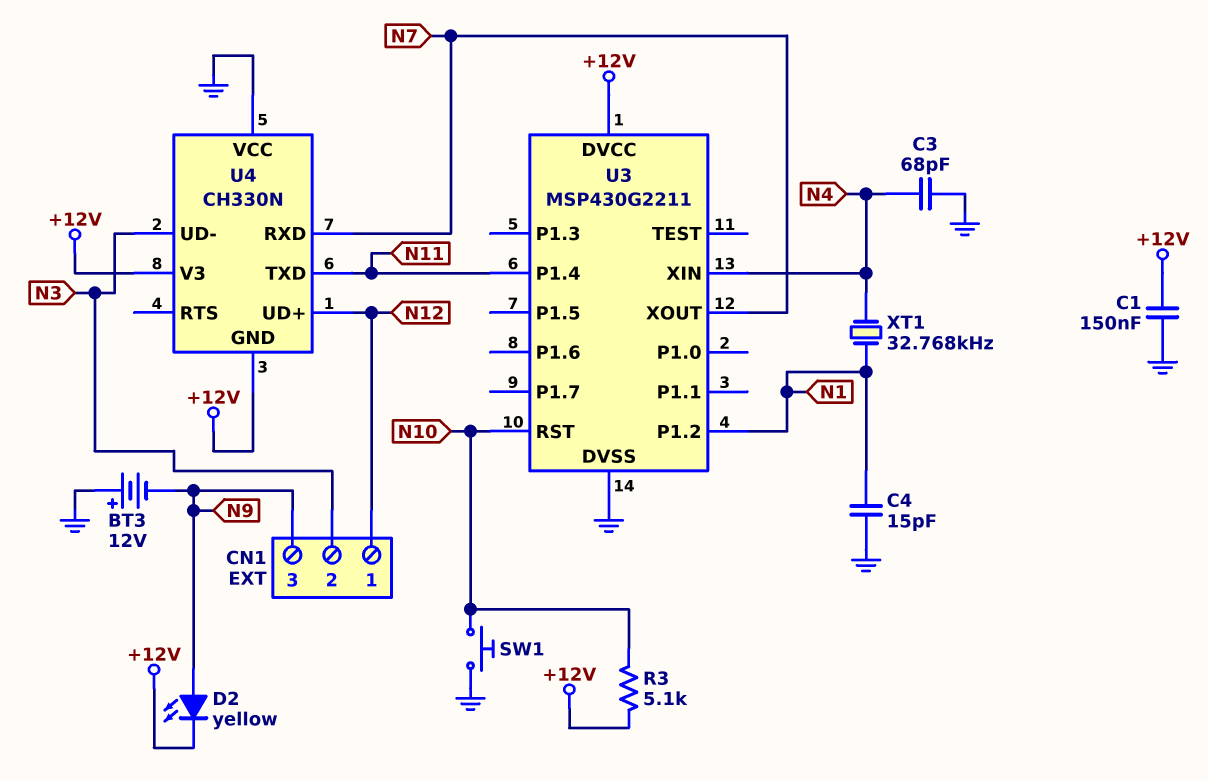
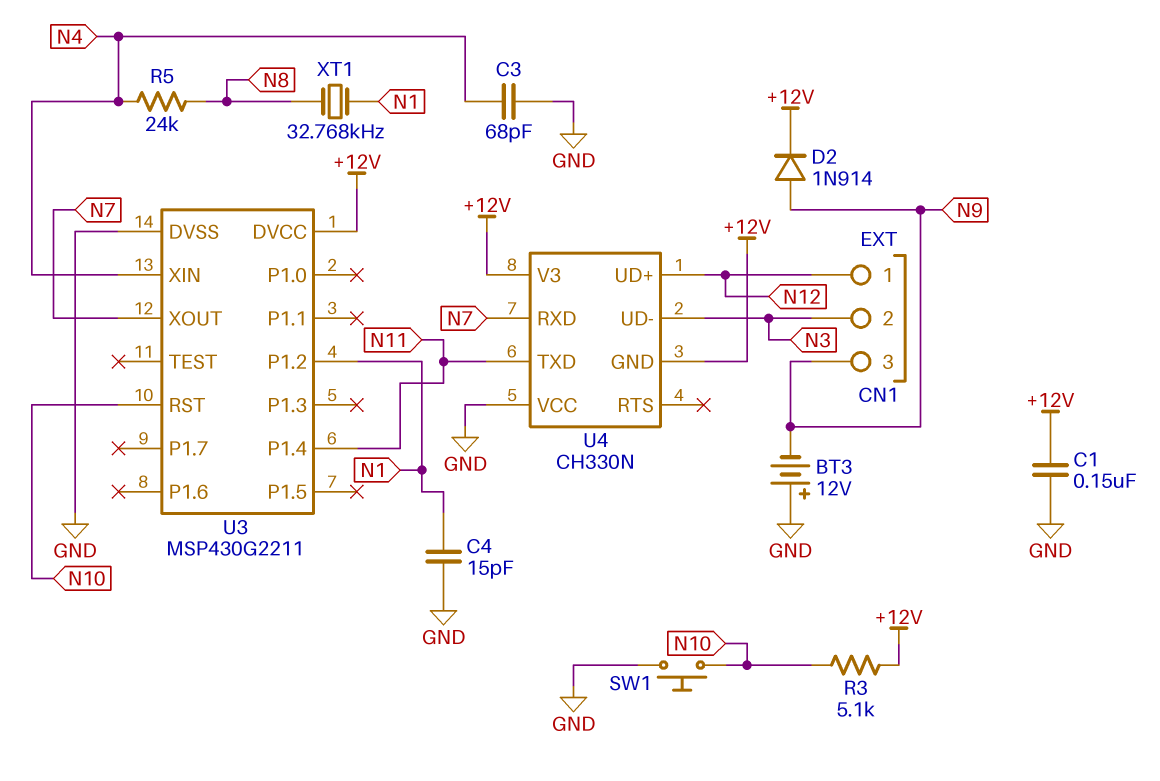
D2: LED yellow (A N9, K +12V) -> diode 1N914 (A N9, K +12V)
R5: none -> 24k (N4, N8)
XT1: 32.768kHz (N1, N4) -> 32.768kHz (N1, N8)

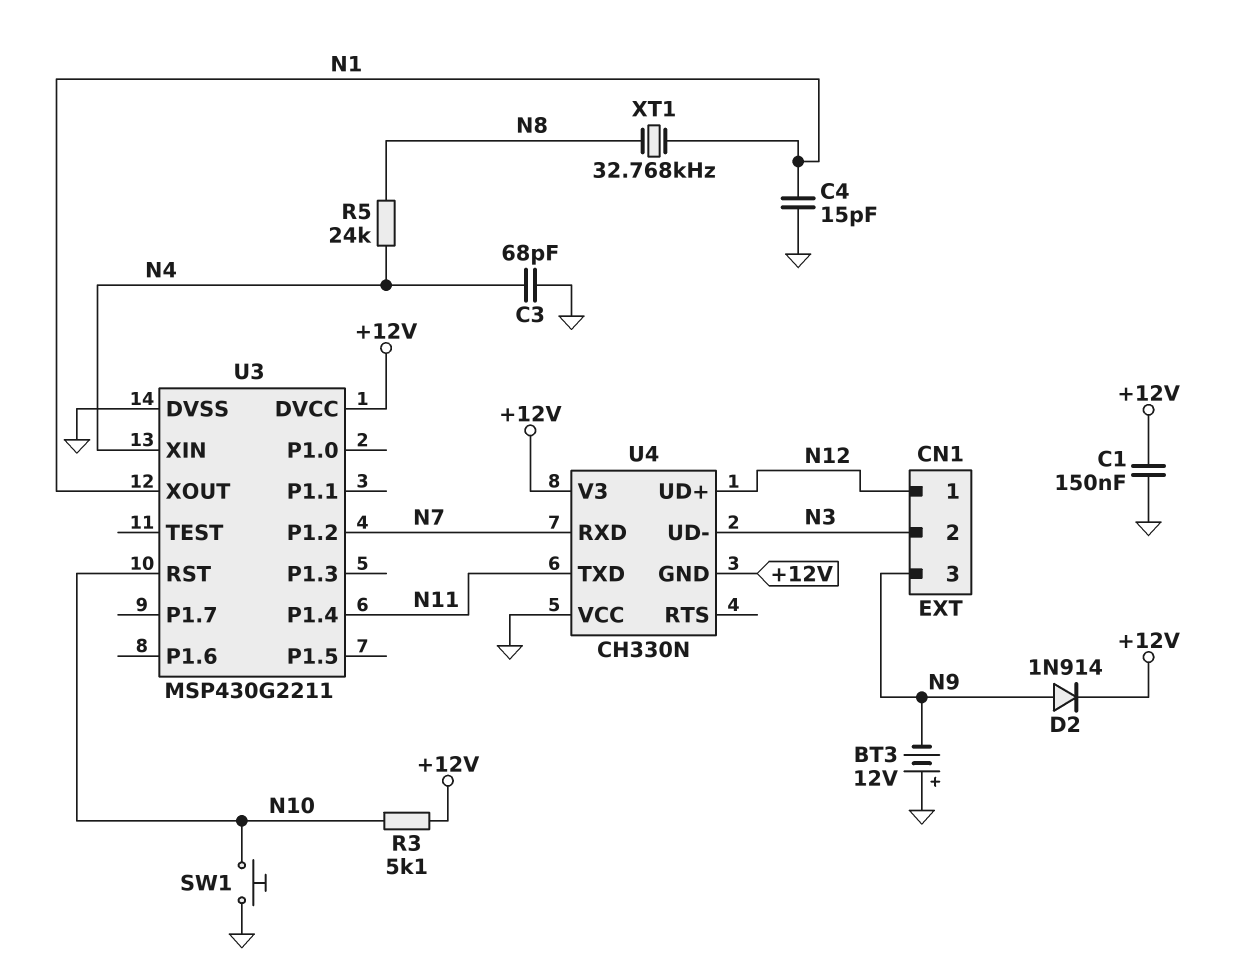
U3 pin P1.2: N1 -> N7
U3 pin XOUT: N7 -> N1

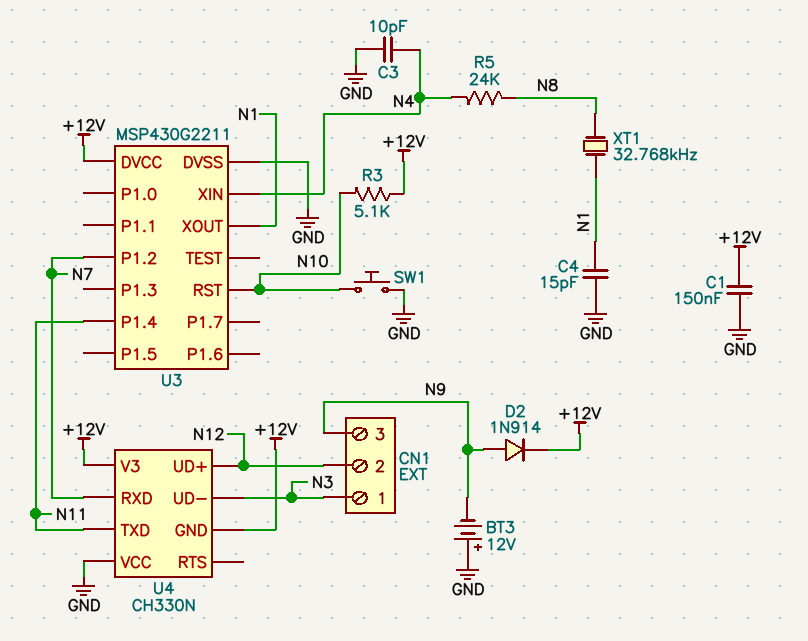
C3: 68pF (GND, N4) -> 10pF (GND, N4)
CN1 pin 1: N12 -> N3
CN1 pin 2: N3 -> N12

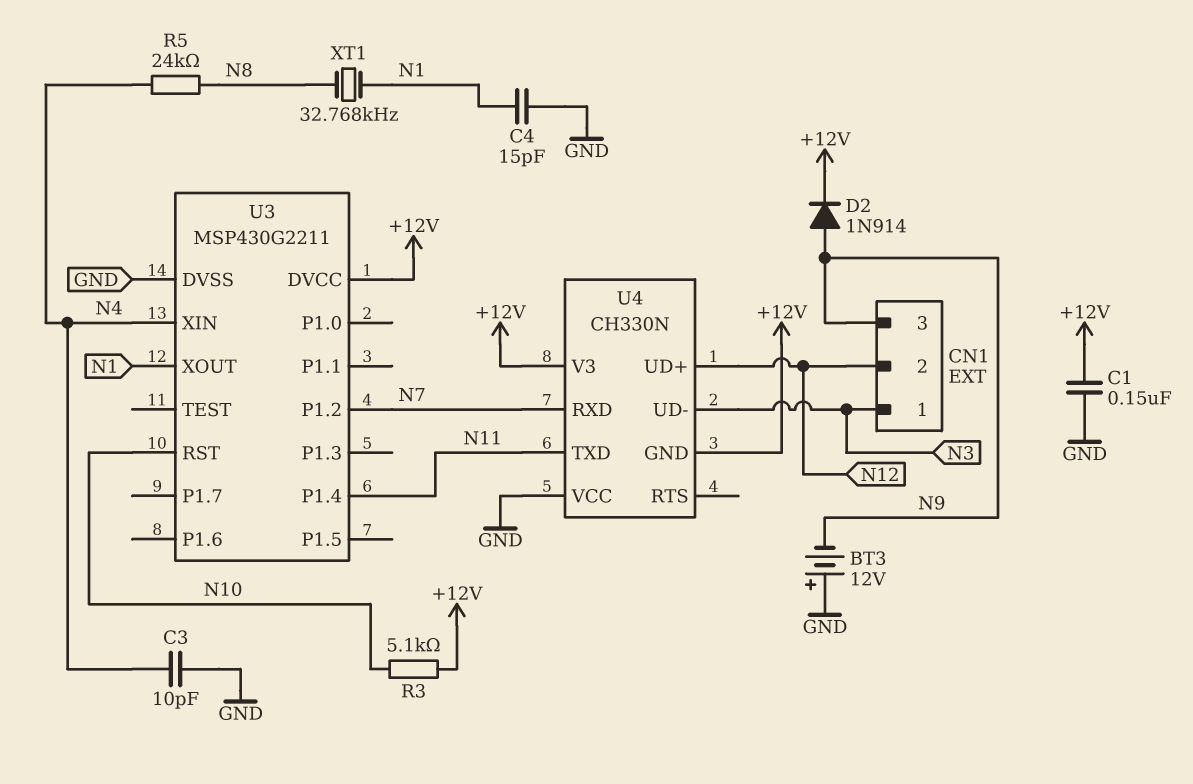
SW1: button (GND, N10) -> none

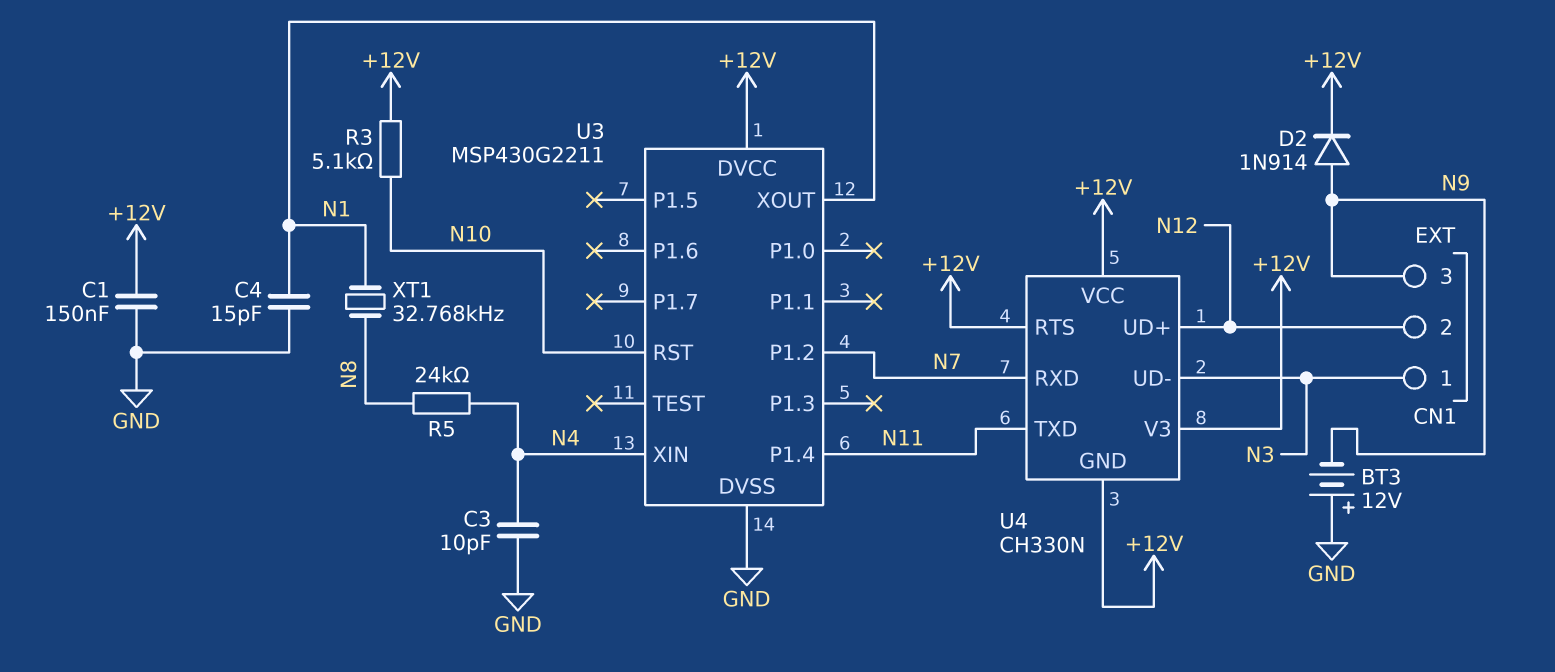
U4 pin RTS: none -> +12V
U4 pin VCC: GND -> +12V

